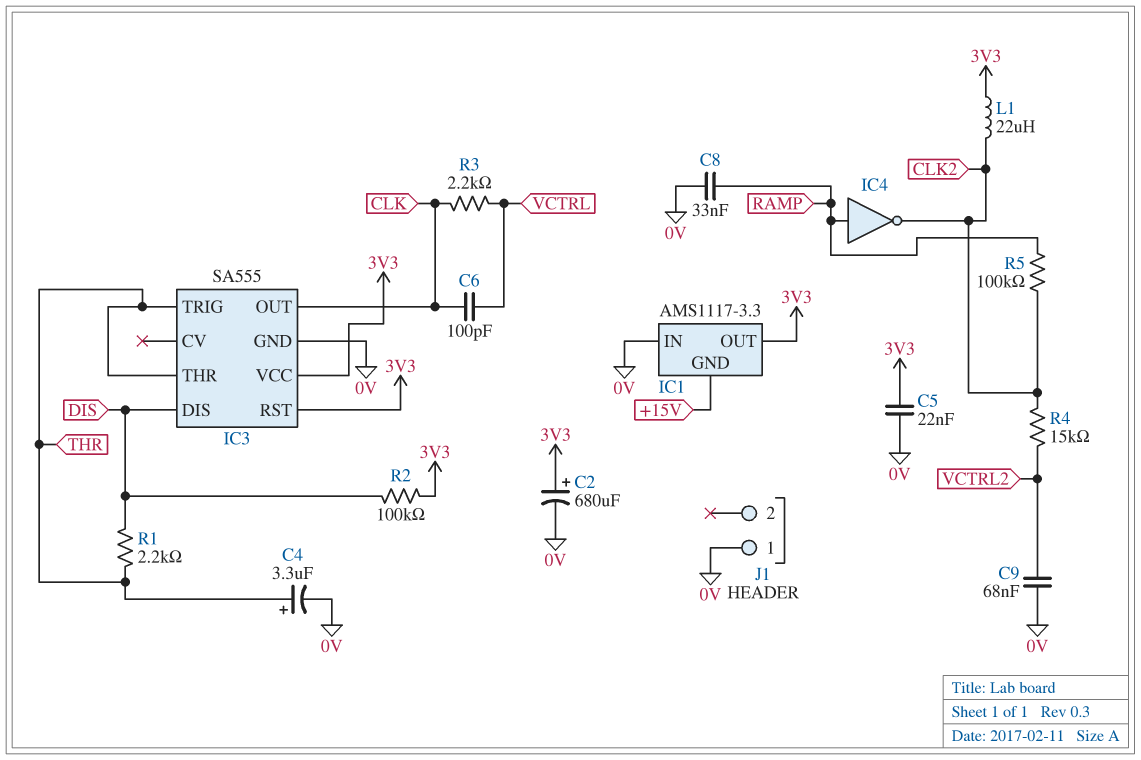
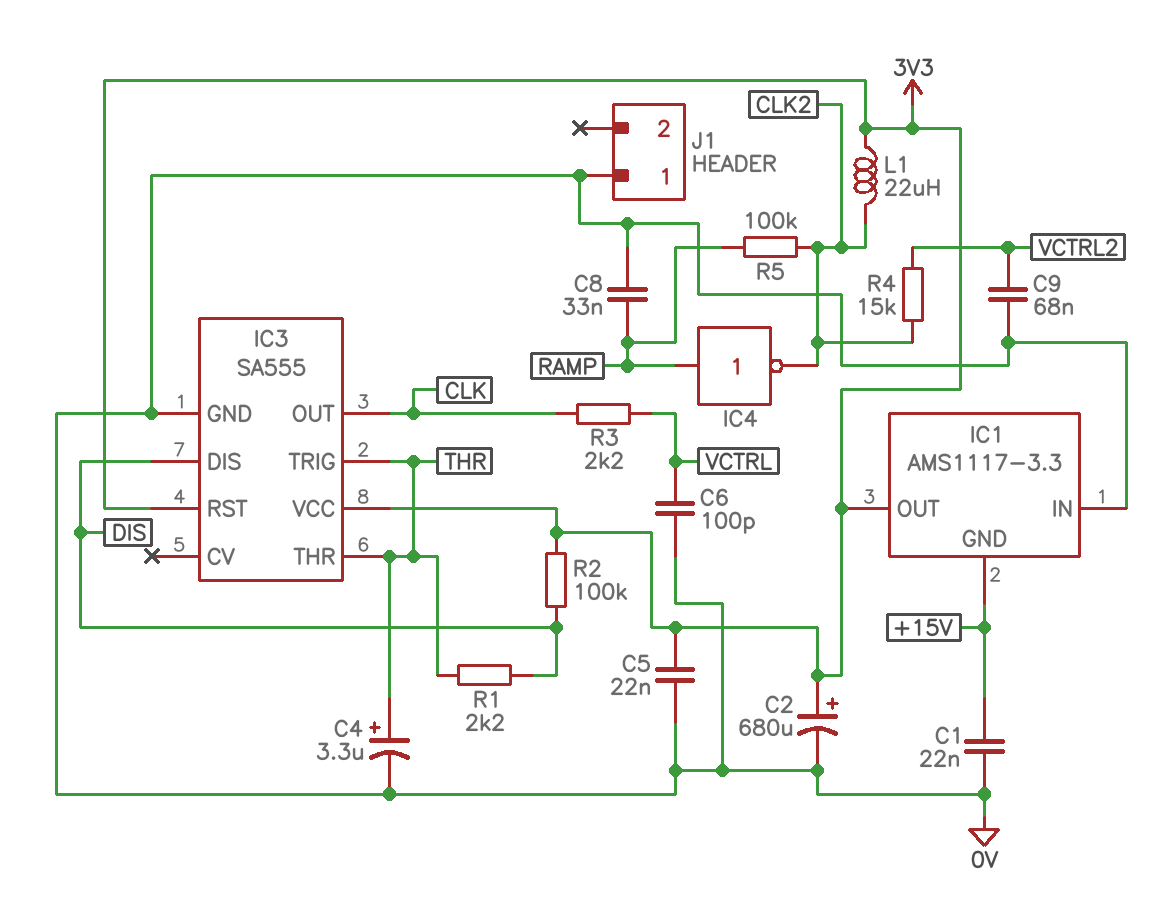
C1: none -> 22nF (+15V, 0V)
C6: 100pF (CLK, VCTRL) -> 100pF (0V, VCTRL)

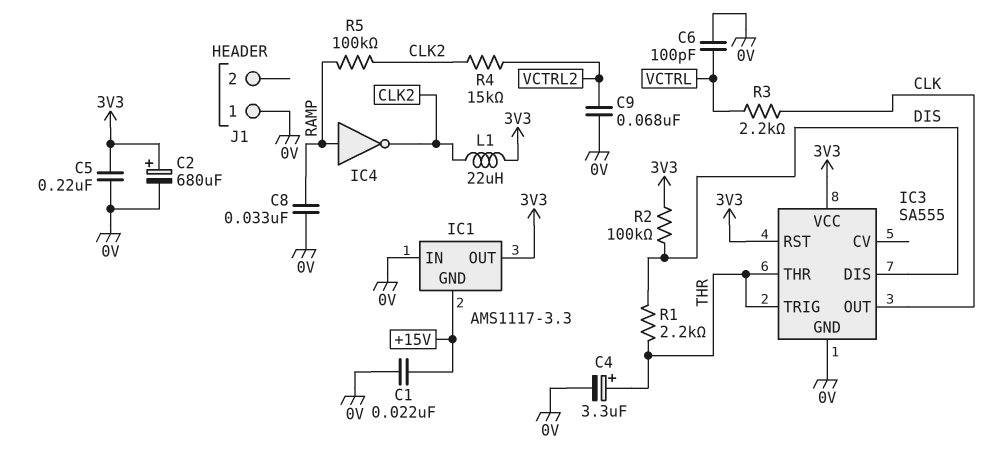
C5: 22nF (0V, 3V3) -> 220nF (0V, 3V3)

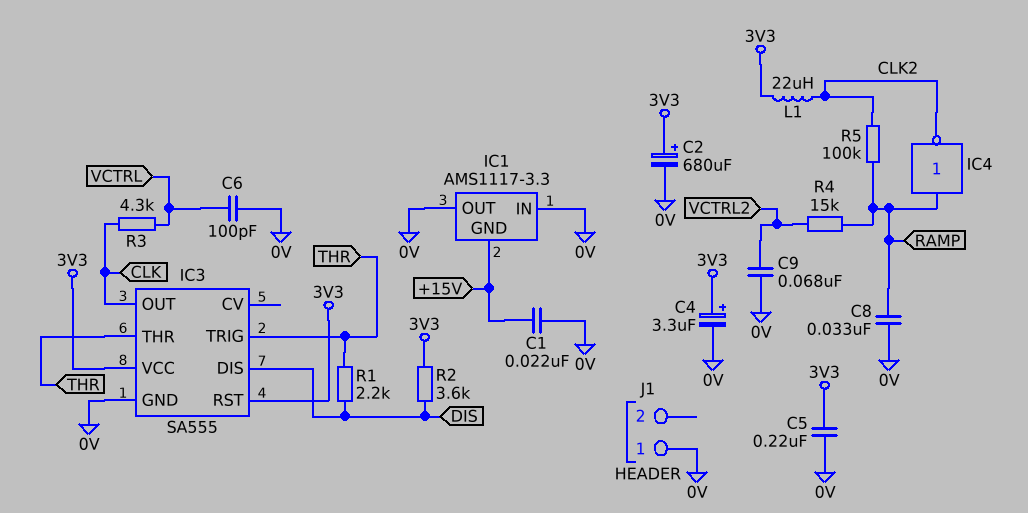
C4: 3.3uF (plus THR, minus 0V) -> 3.3uF (plus 3V3, minus 0V)
IC1 pin OUT: 3V3 -> 0V
R2: 100k (3V3, DIS) -> 3.6k (3V3, DIS)
R3: 2.2k (CLK, VCTRL) -> 4.3k (CLK, VCTRL)
R4: 15k (CLK2, VCTRL2) -> 15k (RAMP, VCTRL2)

